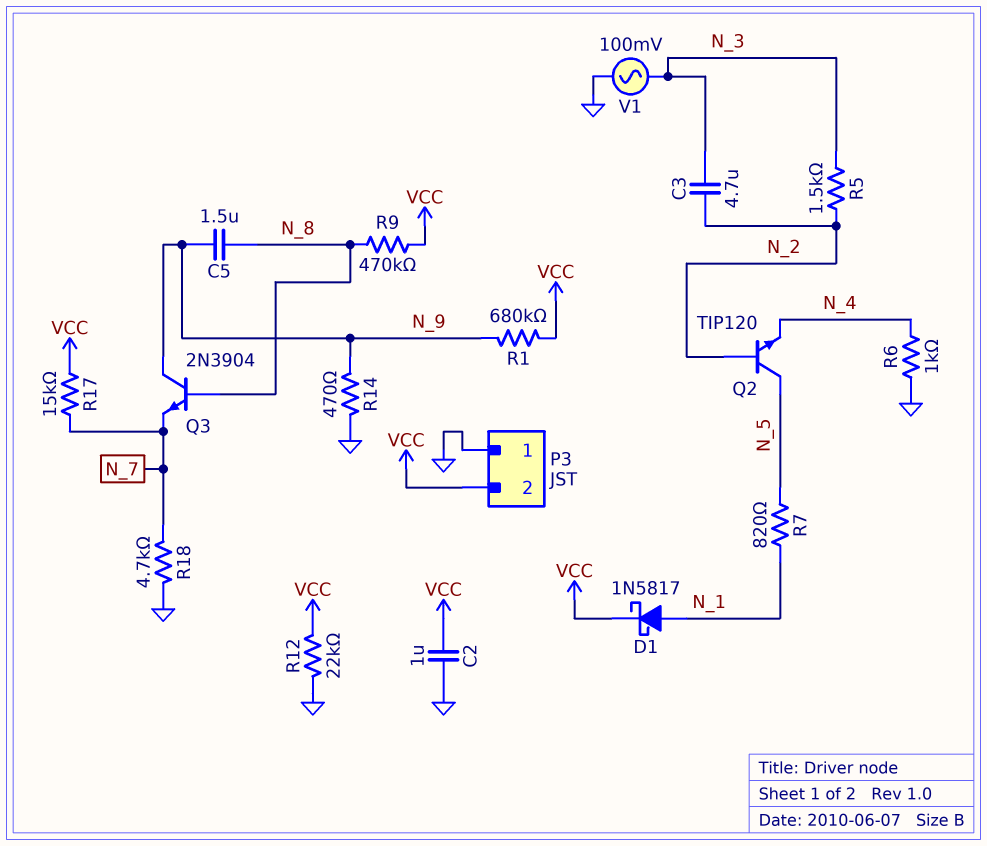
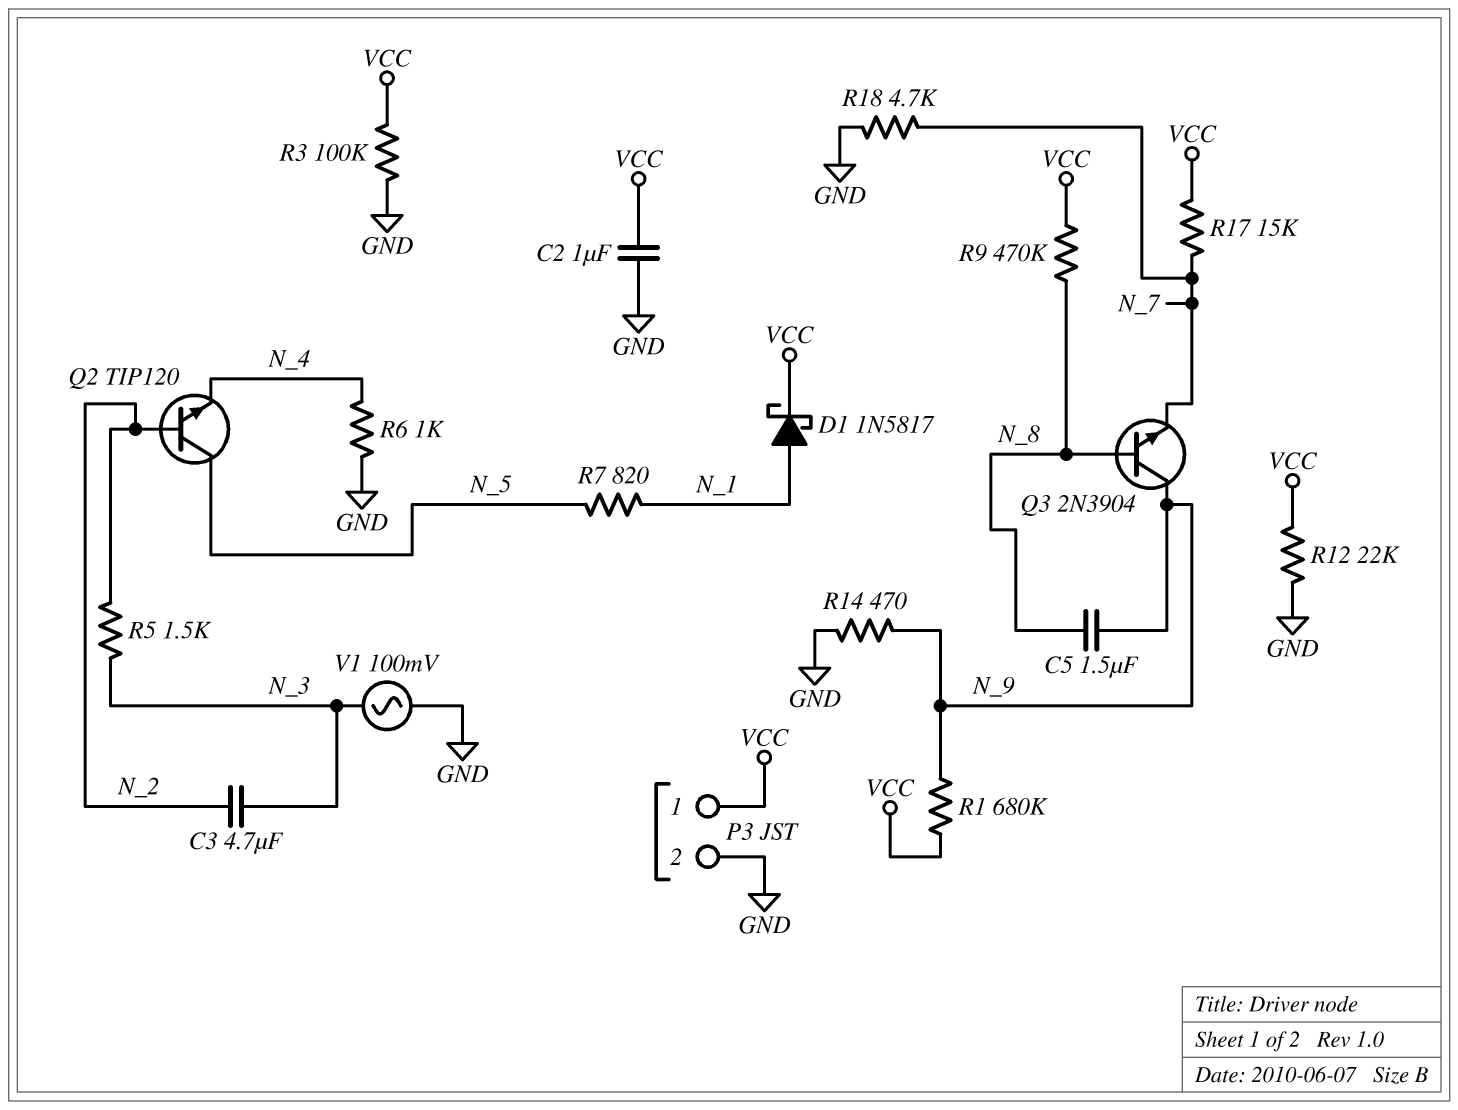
P3 pin 1: GND -> VCC
P3 pin 2: VCC -> GND
R3: none -> 100k (GND, VCC)

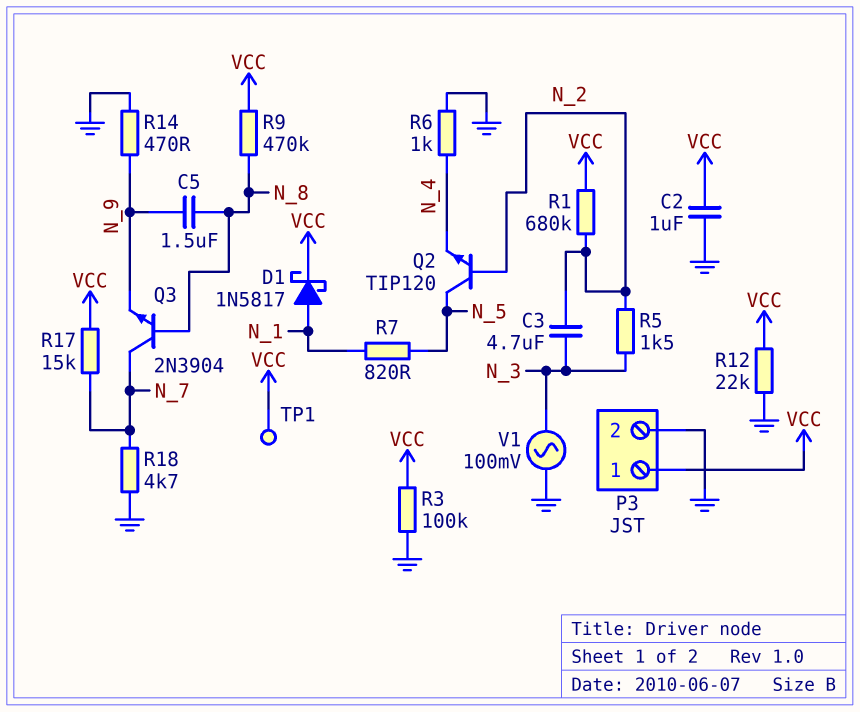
Q3: NPN 2N3904 (B N_8, C N_9, E N_7) -> NPN 2N3904 (B N_8, C N_7, E N_9)
R1: 680k (N_9, VCC) -> 680k (N_2, VCC)
TP1: none -> test point (VCC)

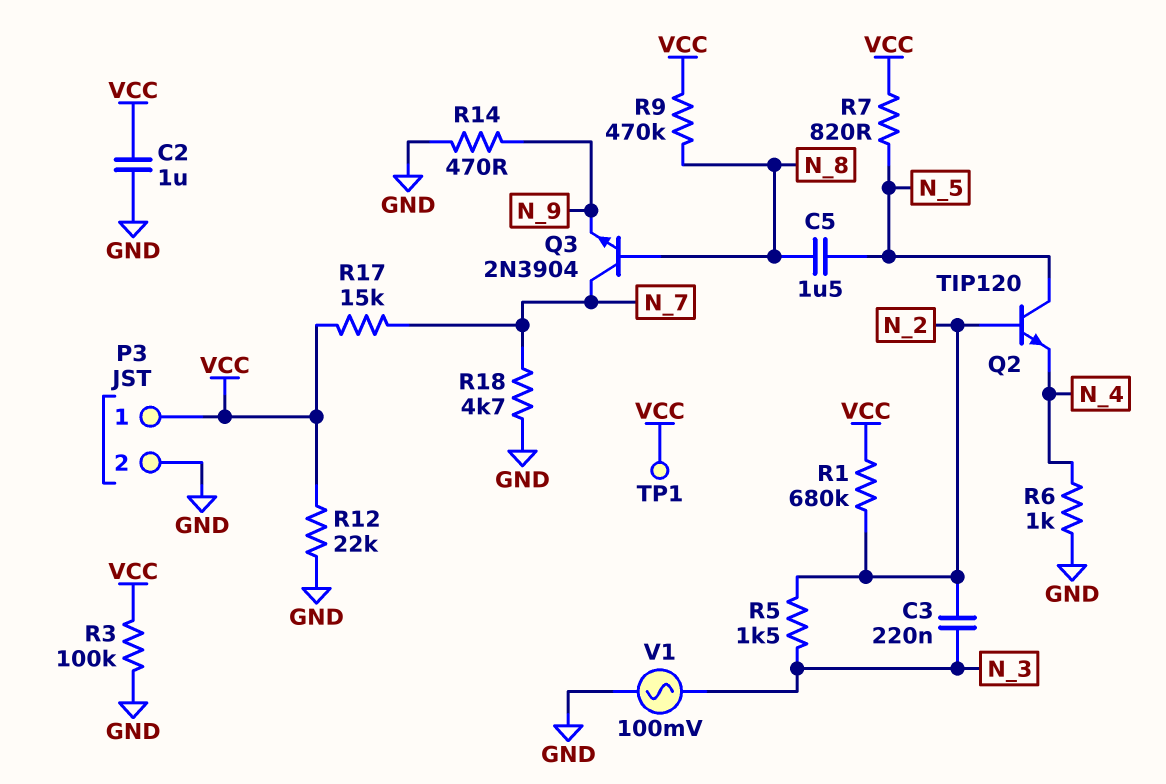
C3: 4.7uF (N_2, N_3) -> 220nF (N_2, N_3)
C5: 1.5uF (N_8, N_9) -> 1.5uF (N_5, N_8)
D1: schottky 1N5817 (A N_1, K VCC) -> none
R7: 820 (N_1, N_5) -> 820 (N_5, VCC)

